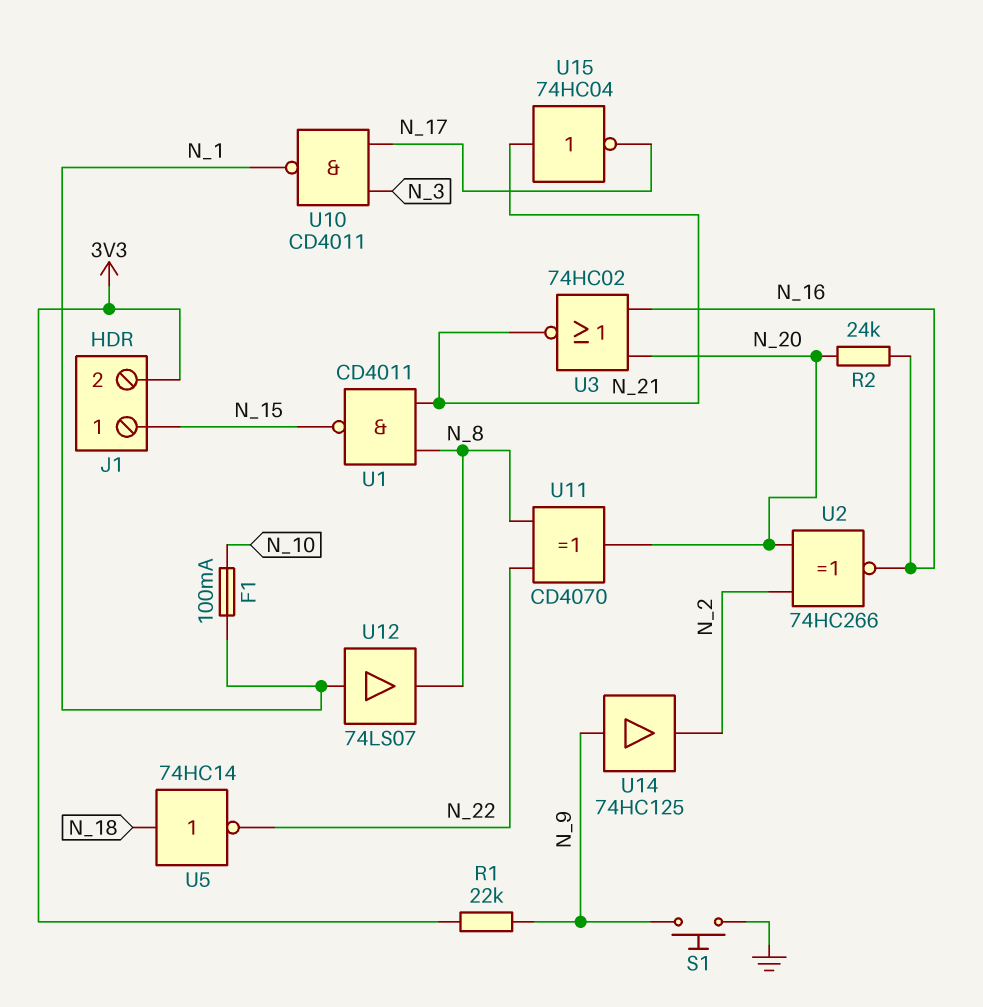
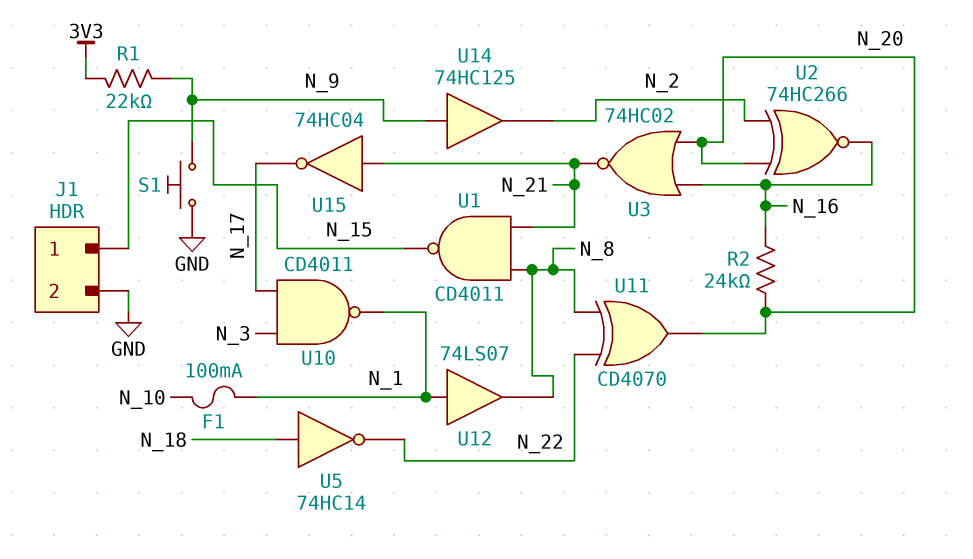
J1 pin 2: 3V3 -> GND

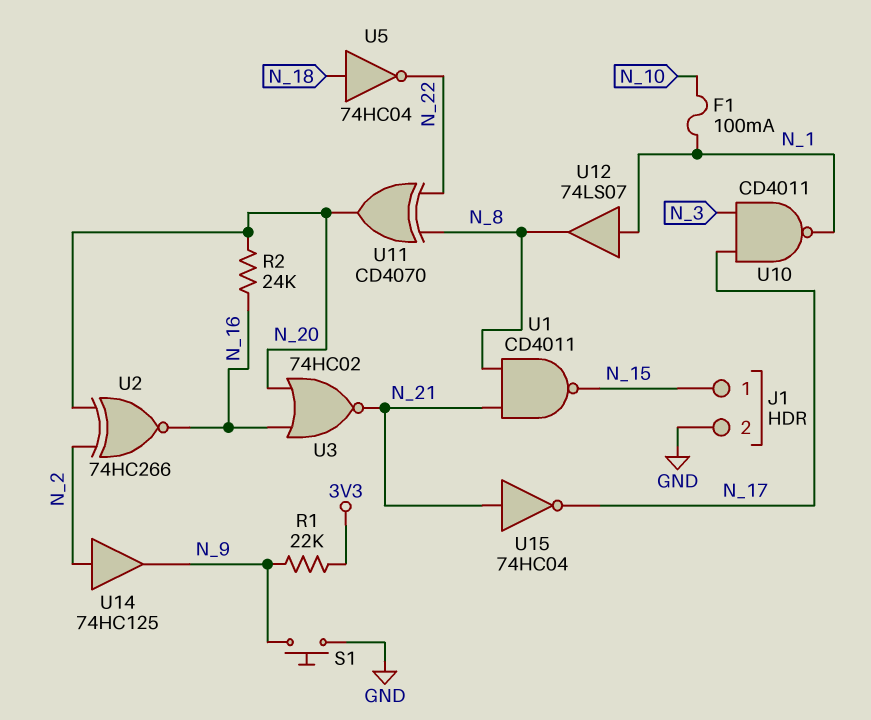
U5: NOT 74HC14 (in N_18, out N_22) -> NOT 74HC04 (in N_18, out N_22)
U14: buffer 74HC125 (in N_9, out N_2) -> buffer 74HC125 (in N_2, out N_9)

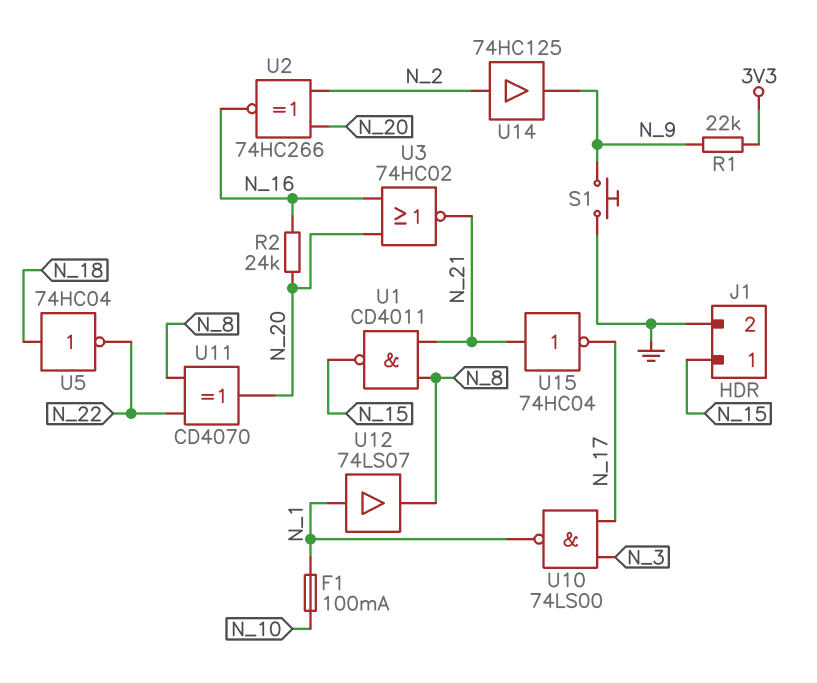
U10: NAND CD4011 (in N_3, in N_17, out N_1) -> NAND 74LS00 (in N_3, in N_17, out N_1)

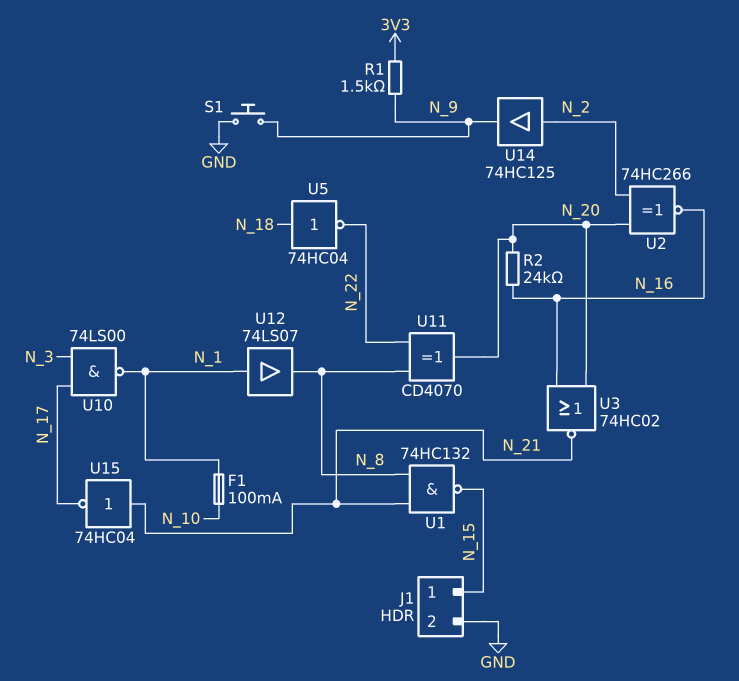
R1: 22k (3V3, N_9) -> 1.5k (3V3, N_9)
U1: NAND CD4011 (in N_8, in N_21, out N_15) -> NAND 74HC132 (in N_8, in N_21, out N_15)

